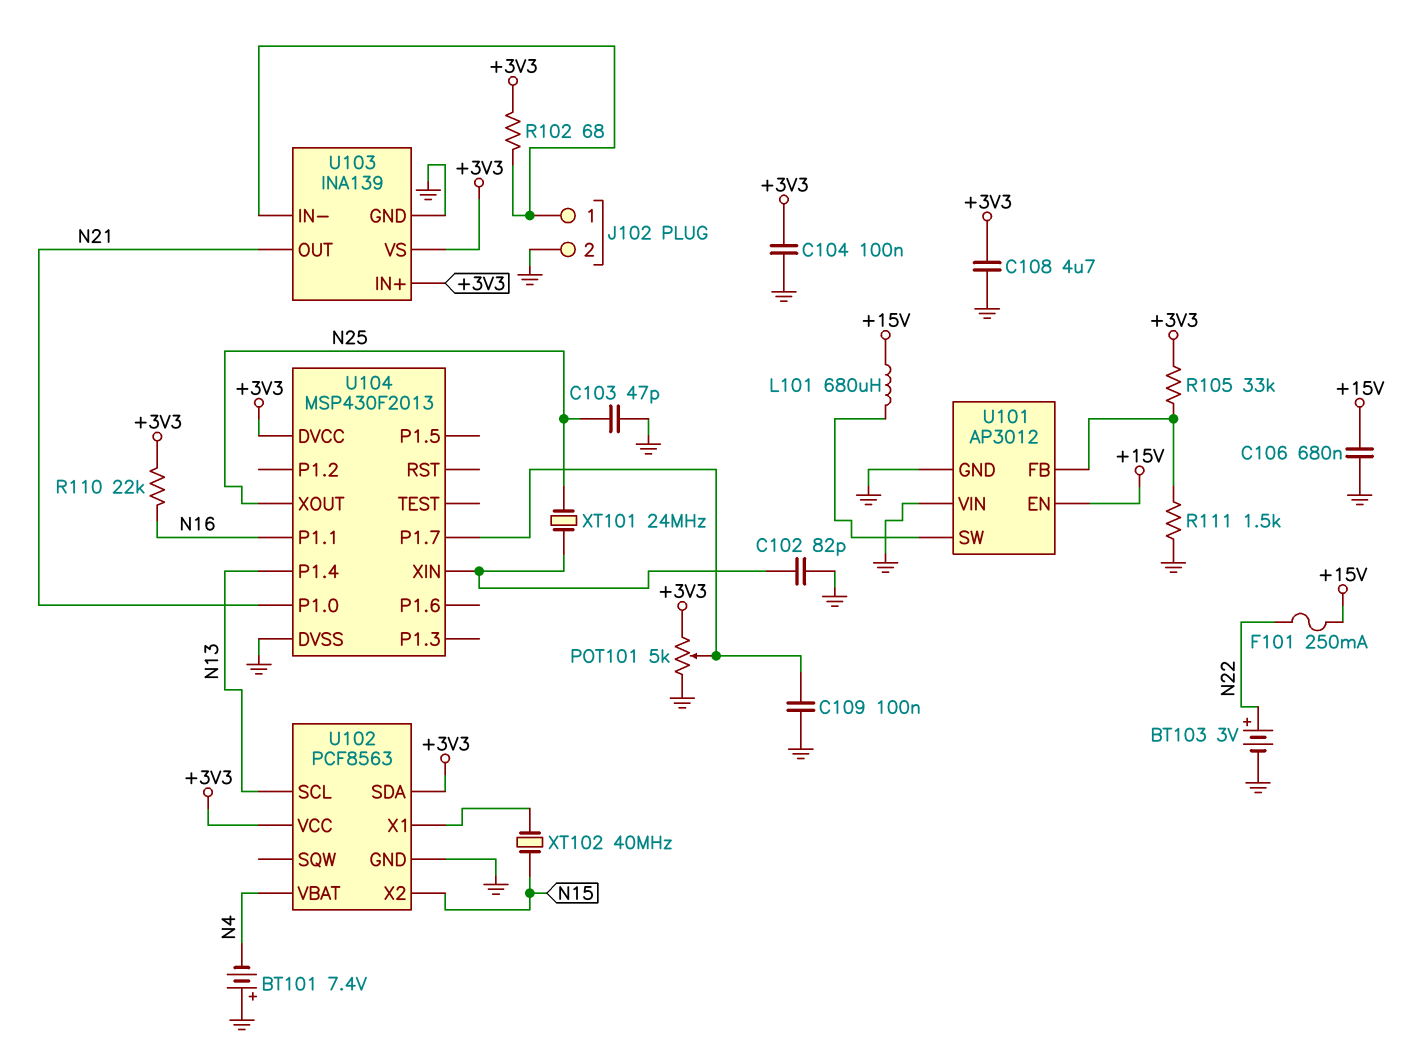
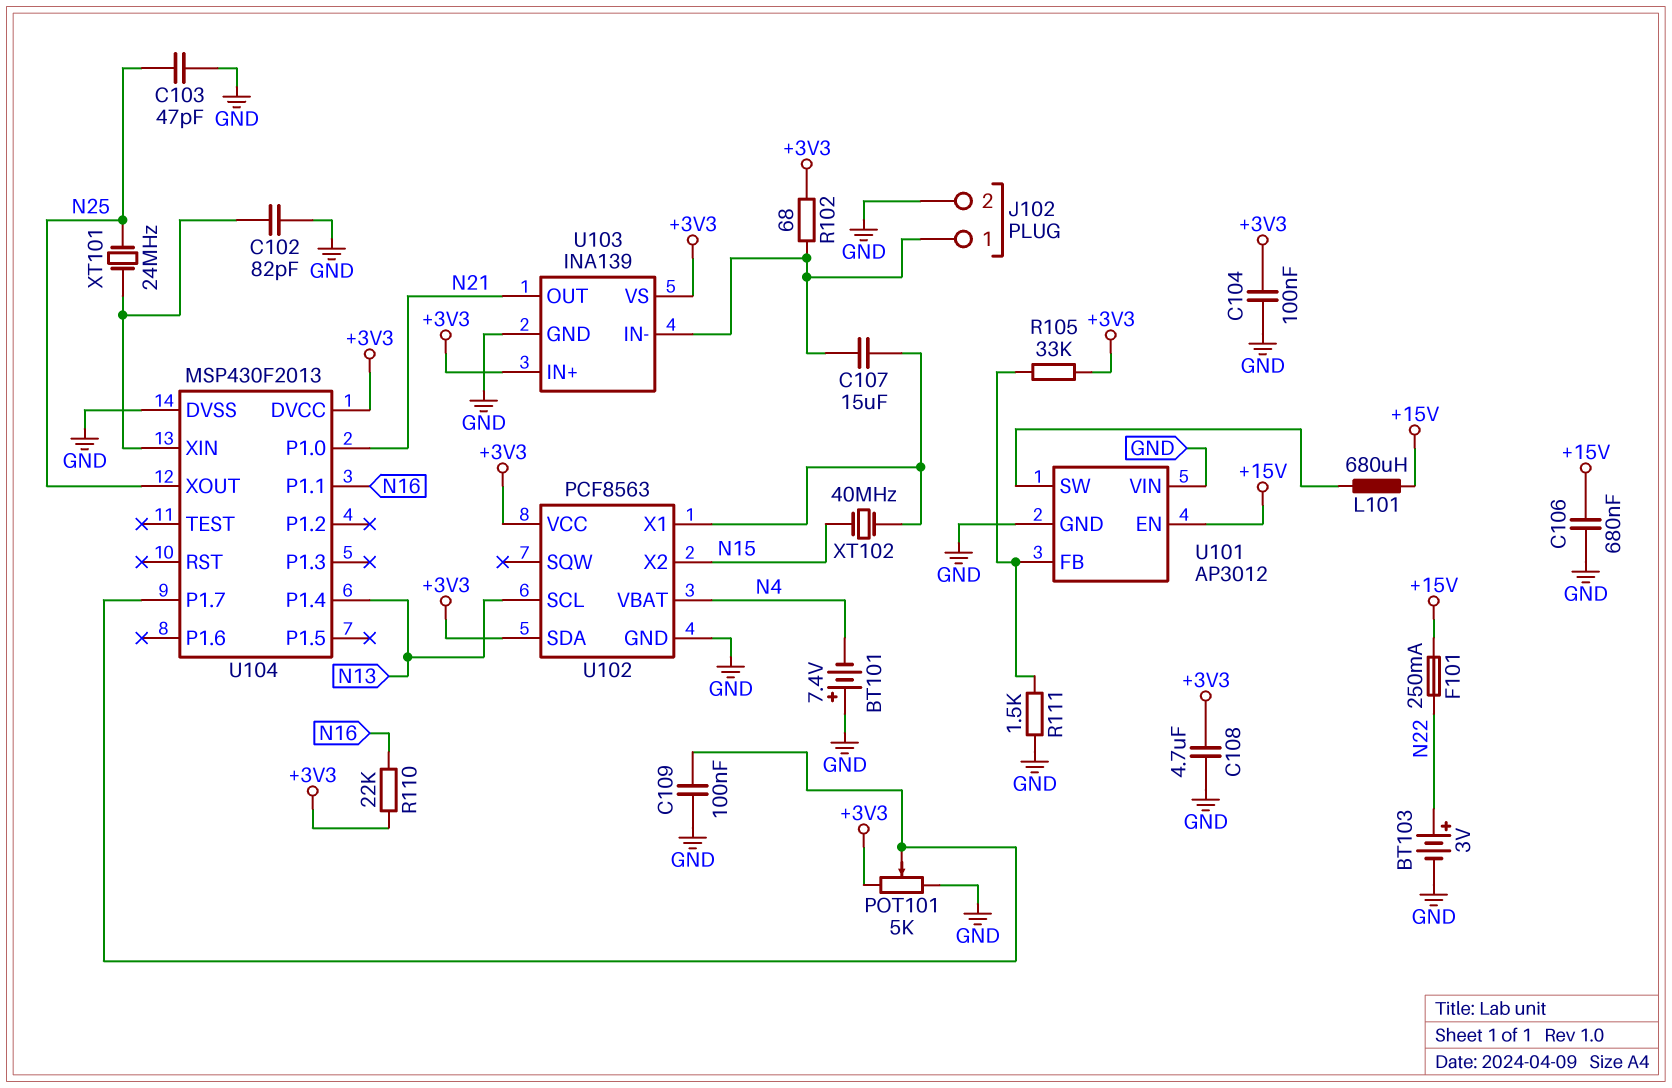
C107: none -> 15uF (J102/1, U102/X1)

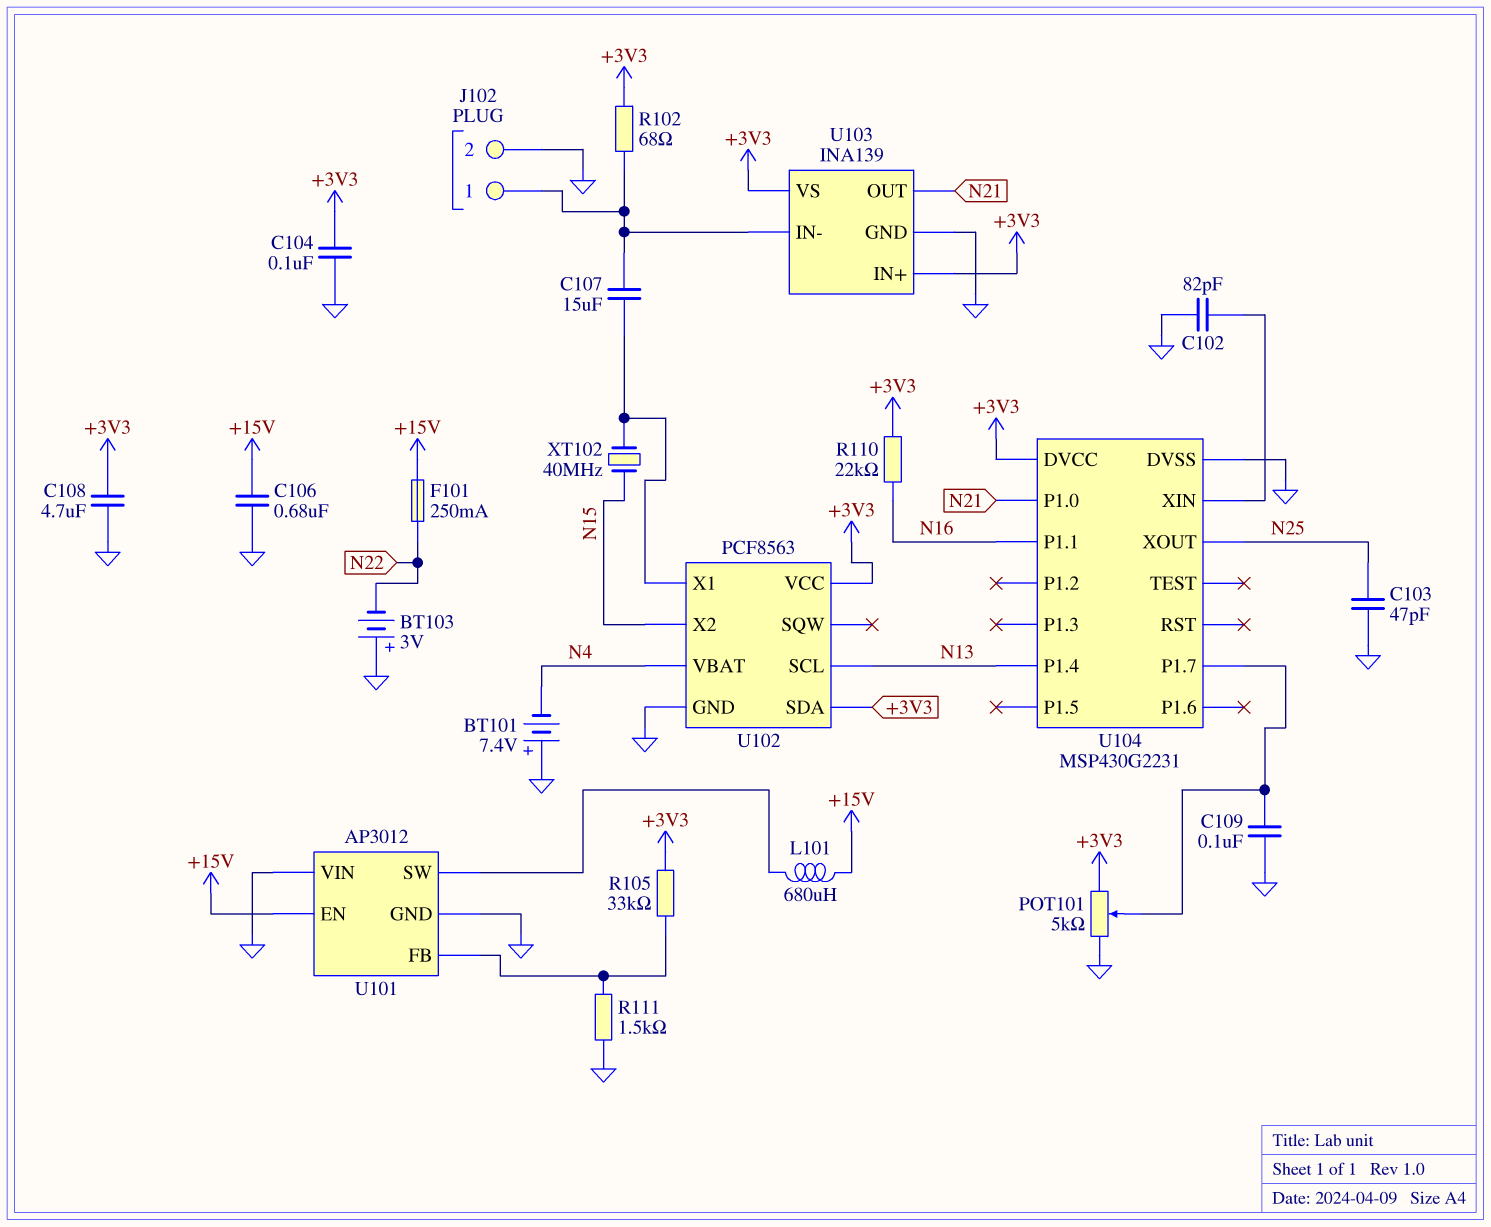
BT103: 3V (plus N22, minus GND) -> 3V (plus GND, minus N22)
U104: MSP430F2013 -> MSP430G2231
XT101: 24MHz (N25, U104/XIN) -> none

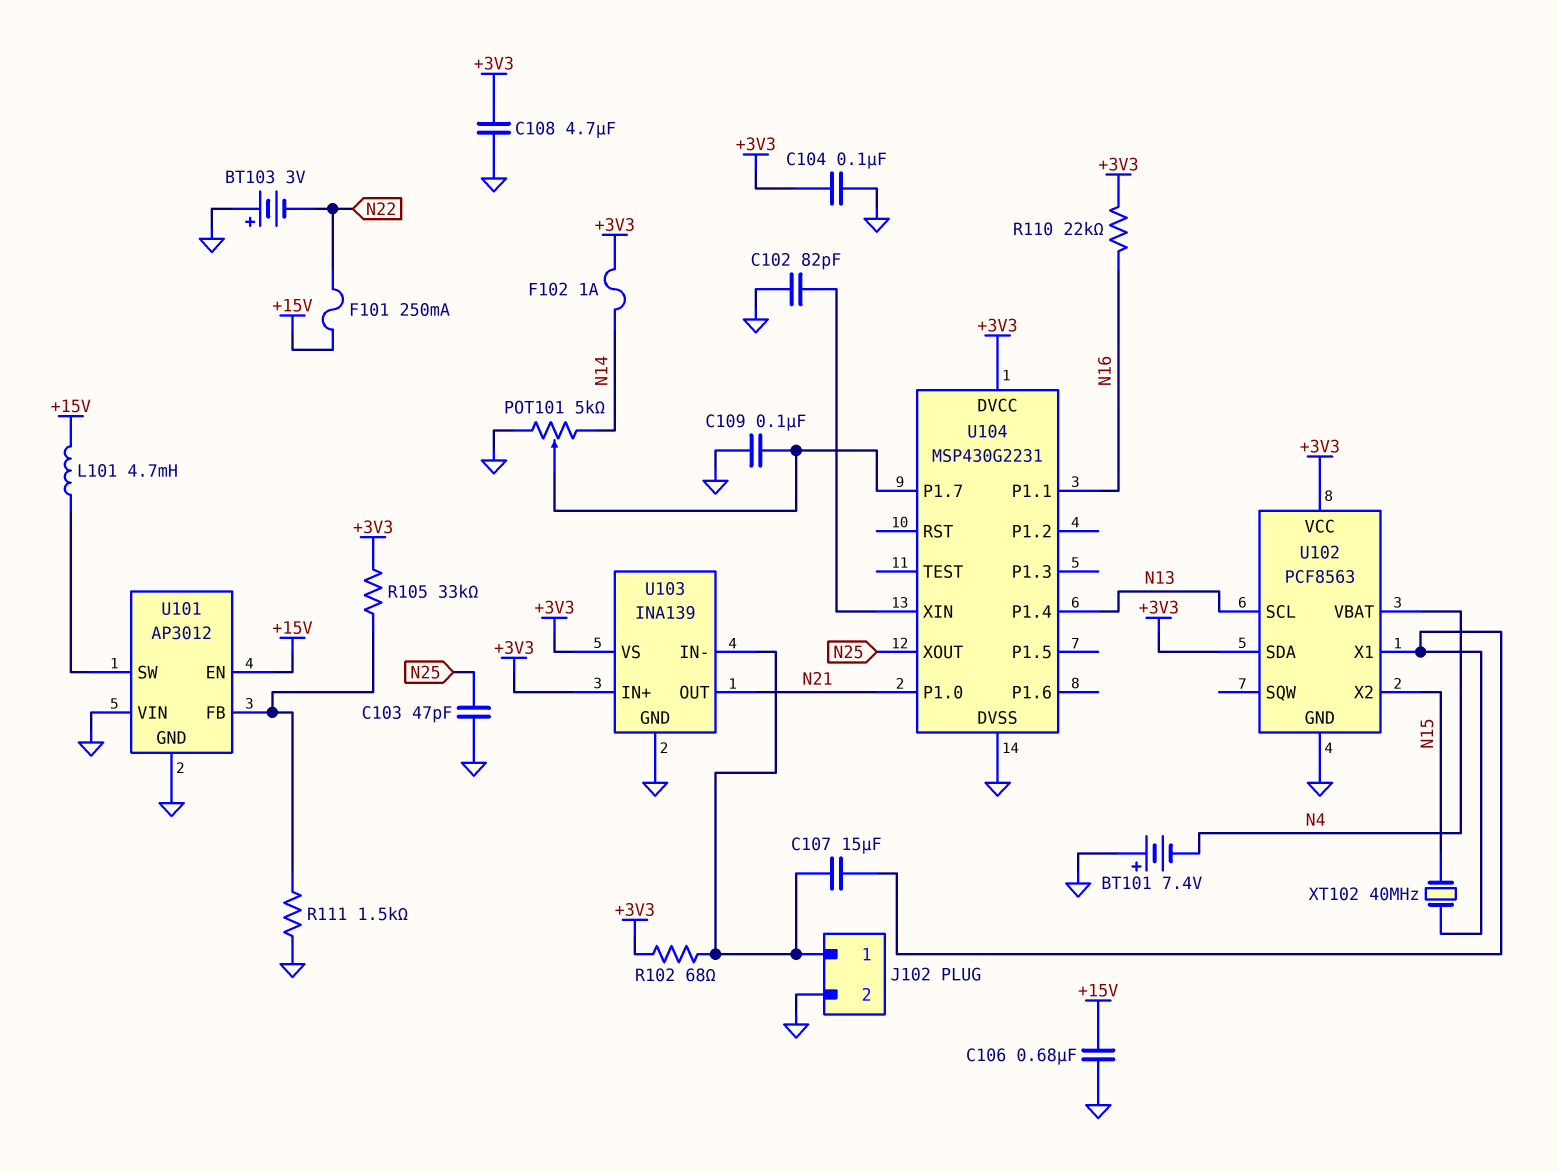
F102: none -> 1A (+3V3, N14)
L101: 680uH (+15V, U101/SW) -> 4.7mH (+15V, U101/SW)
POT101: 5k (+3V3, GND, wiper U104/P1.7) -> 5k (GND, N14, wiper U104/P1.7)

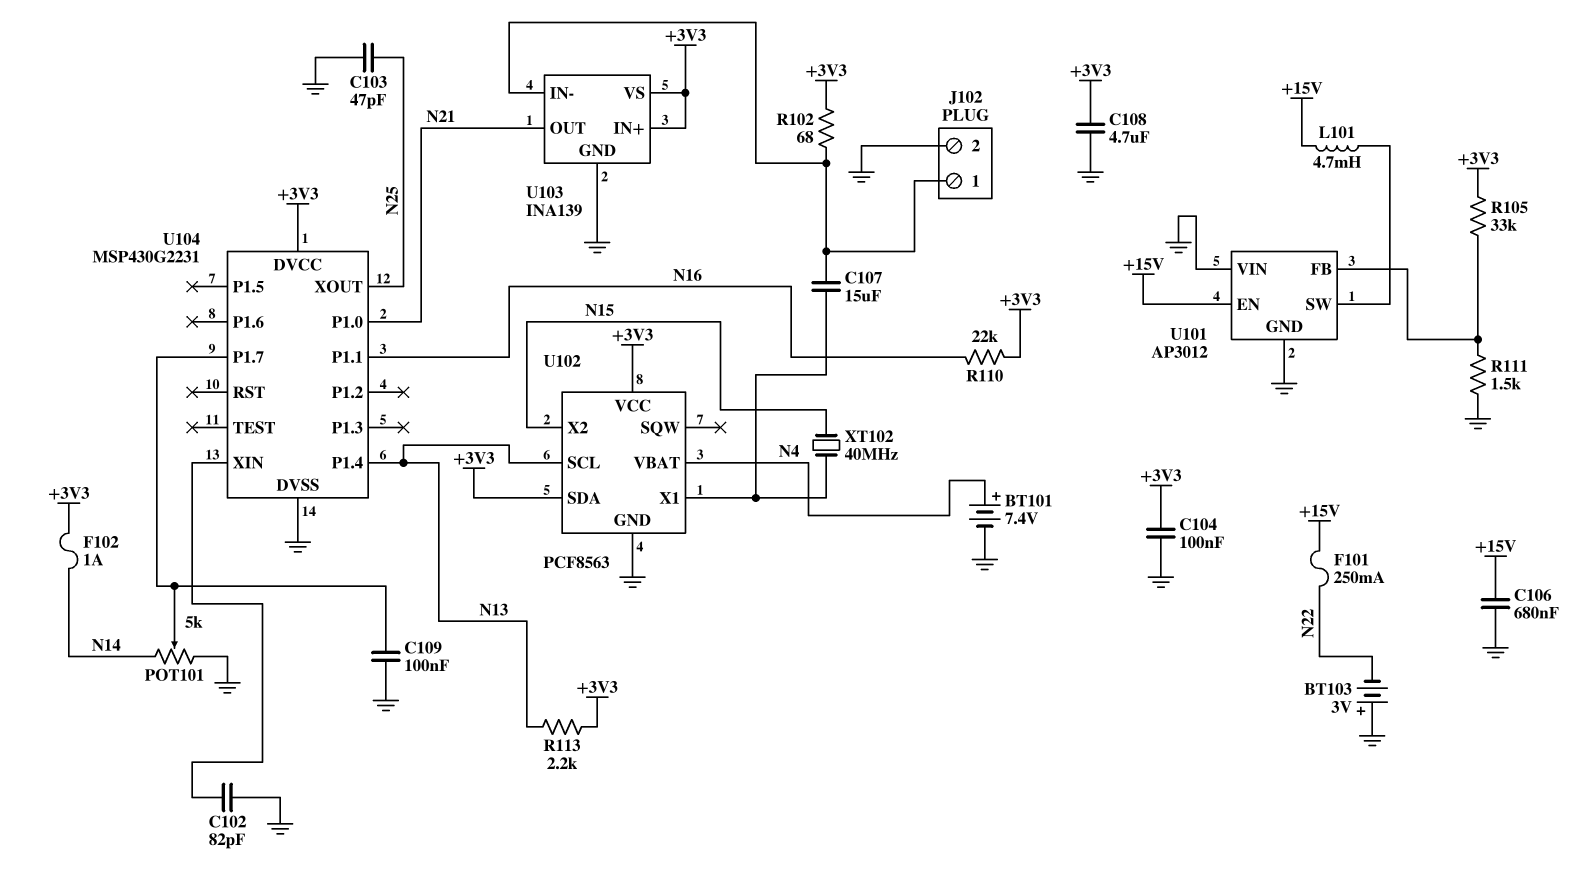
BT101: 7.4V (plus GND, minus N4) -> 7.4V (plus N4, minus GND)
R113: none -> 2.2k (+3V3, N13)

